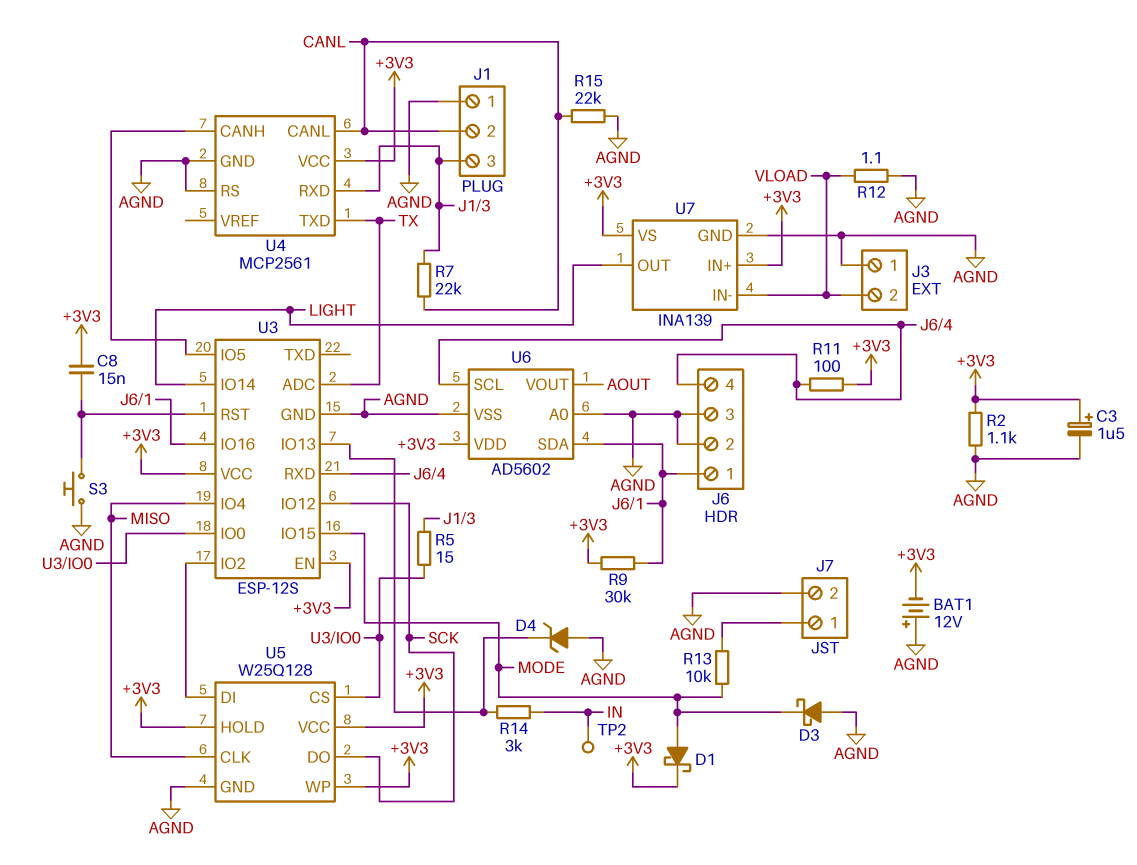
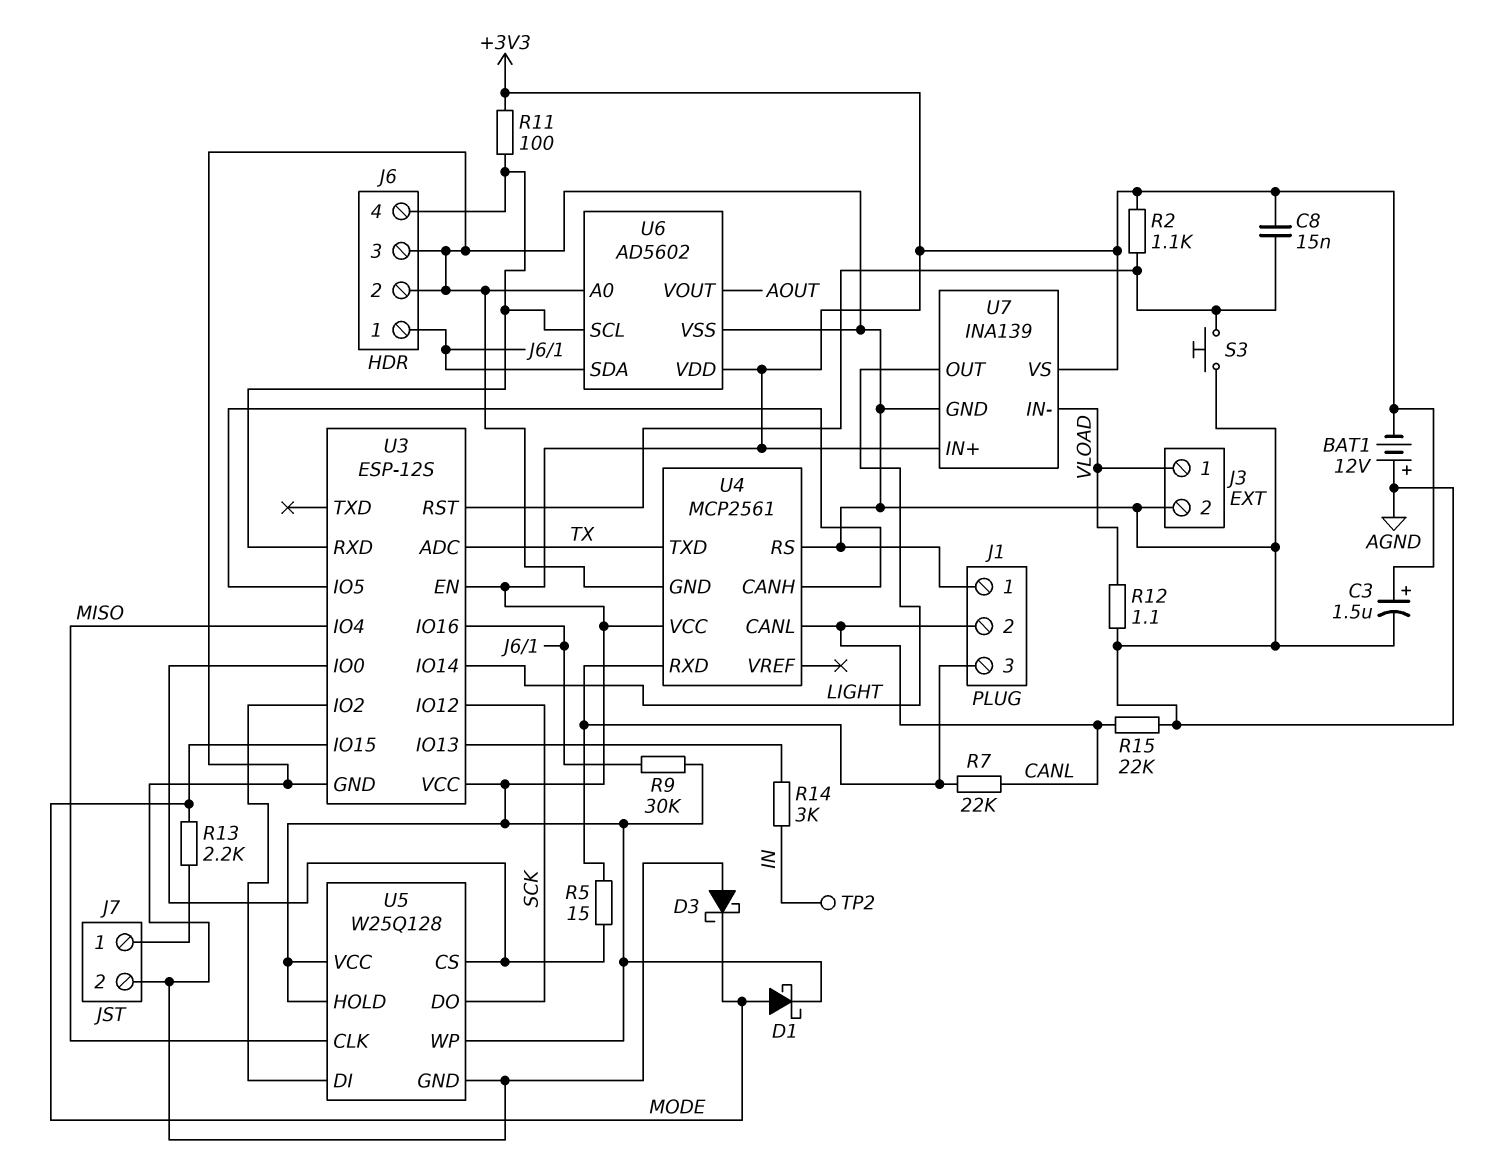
D4: zener (A AGND, K U3/IO13) -> none
J3 pin 1: AGND -> VLOAD
J3 pin 2: VLOAD -> AGND
R2: 1.1k (+3V3, AGND) -> 1.1k (+3V3, U3/RST)
R13: 10k (J7/1, MODE) -> 2.2k (J7/1, MODE)

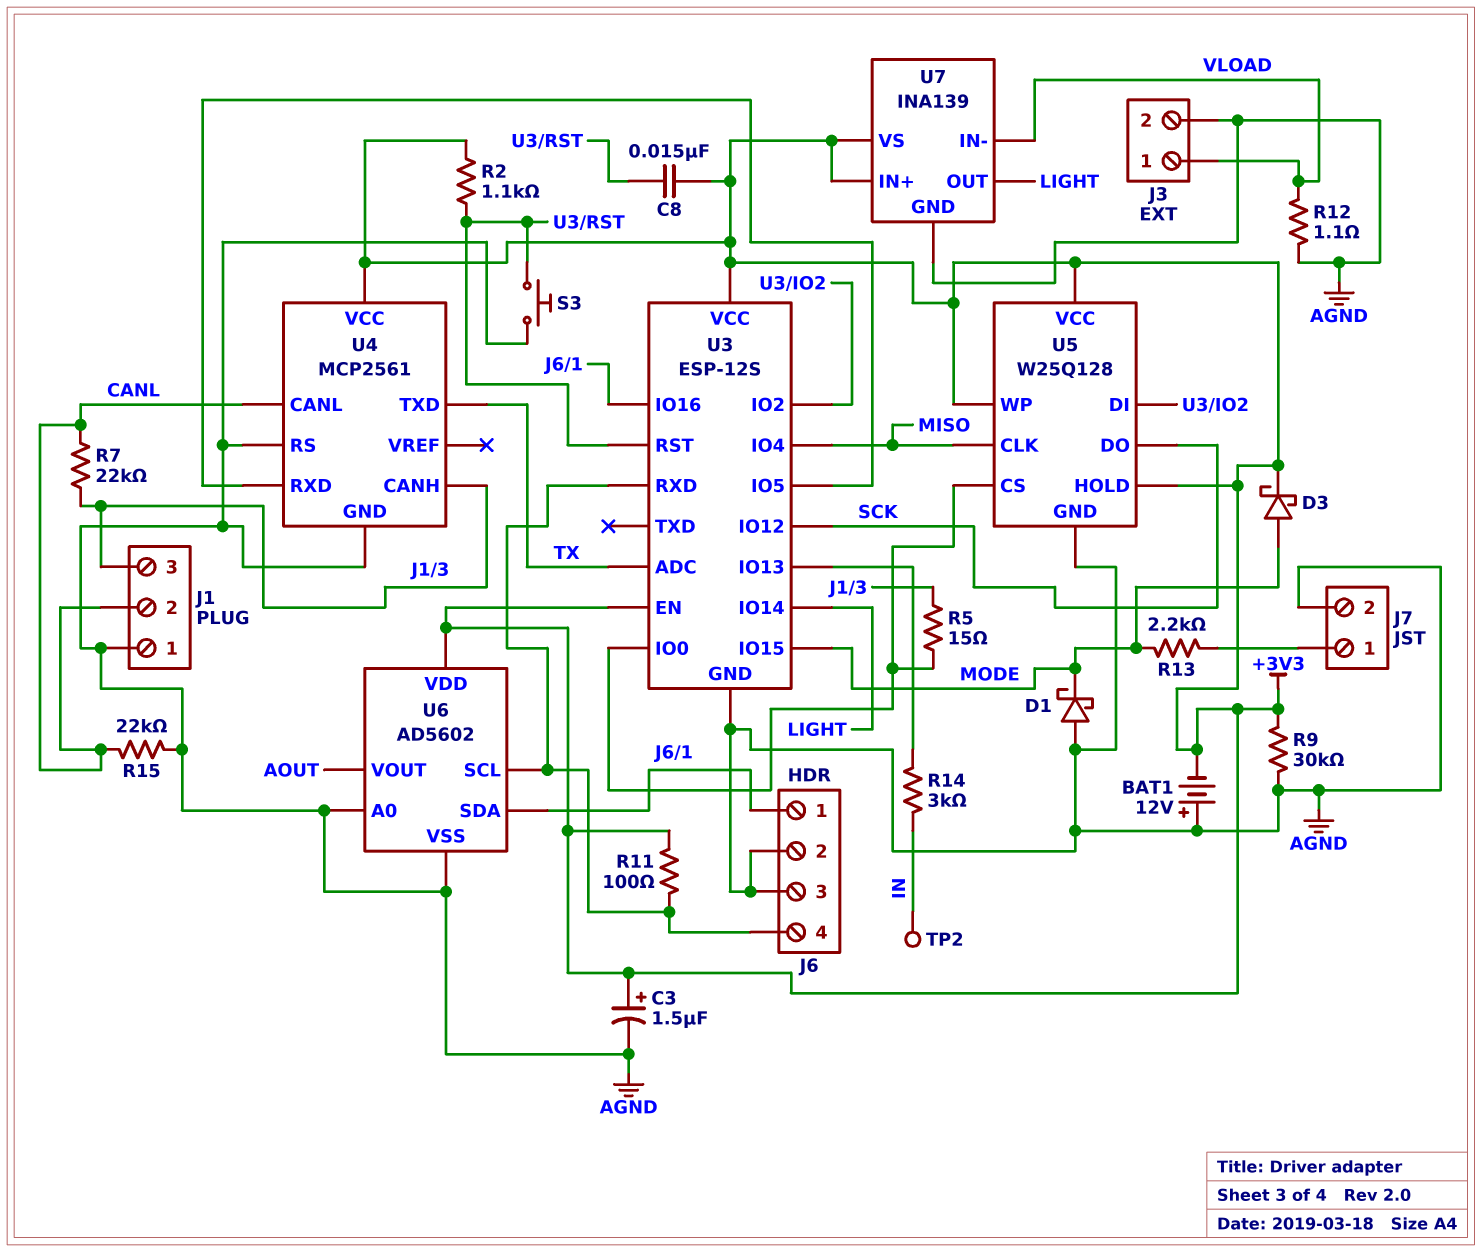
D1: schottky (A MODE, K +3V3) -> schottky (A AGND, K MODE)
D3: schottky (A AGND, K MODE) -> schottky (A MODE, K +3V3)
R9: 30k (+3V3, J6/1) -> 30k (+3V3, AGND)
U4 pin CANH: U3/IO5 -> J1/3
U4 pin RXD: J1/3 -> U3/IO5

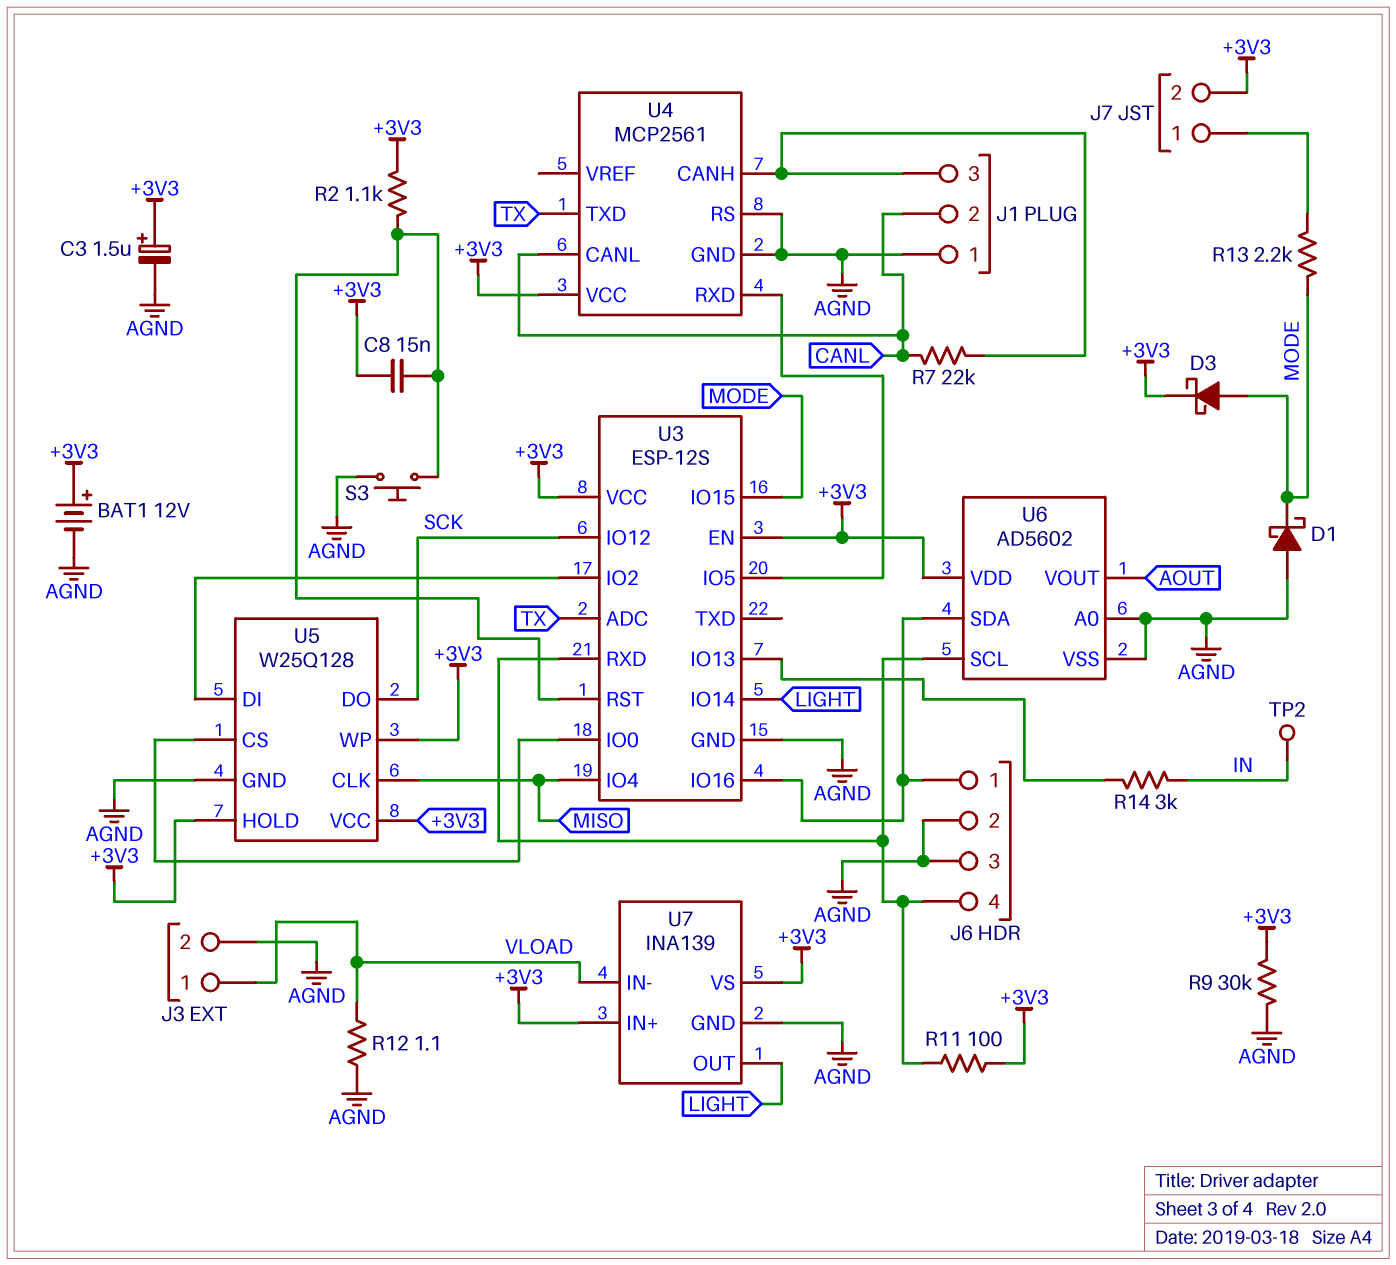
BAT1: 12V (plus AGND, minus +3V3) -> 12V (plus +3V3, minus AGND)
J7 pin 2: AGND -> +3V3
R5: 15 (J1/3, U3/IO0) -> none
R15: 22k (AGND, CANL) -> none

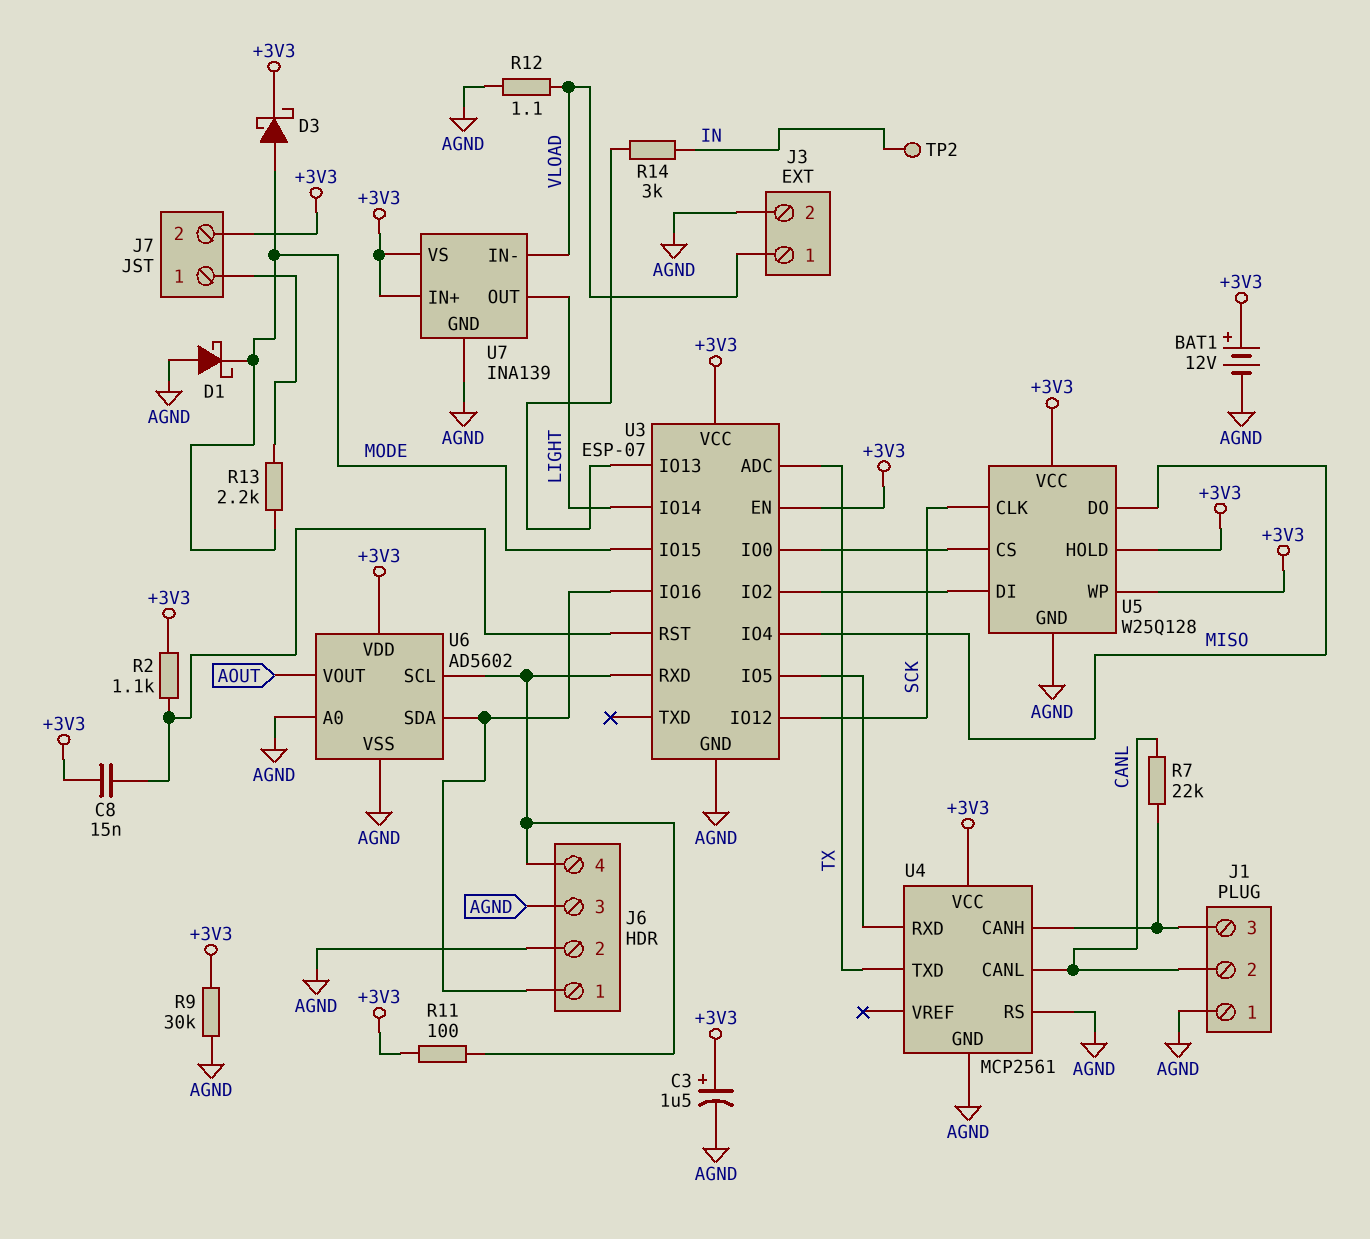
S3: button (AGND, U3/RST) -> none
U3: ESP-12S -> ESP-07
U5 pin CLK: MISO -> SCK
U5 pin DO: SCK -> MISO

